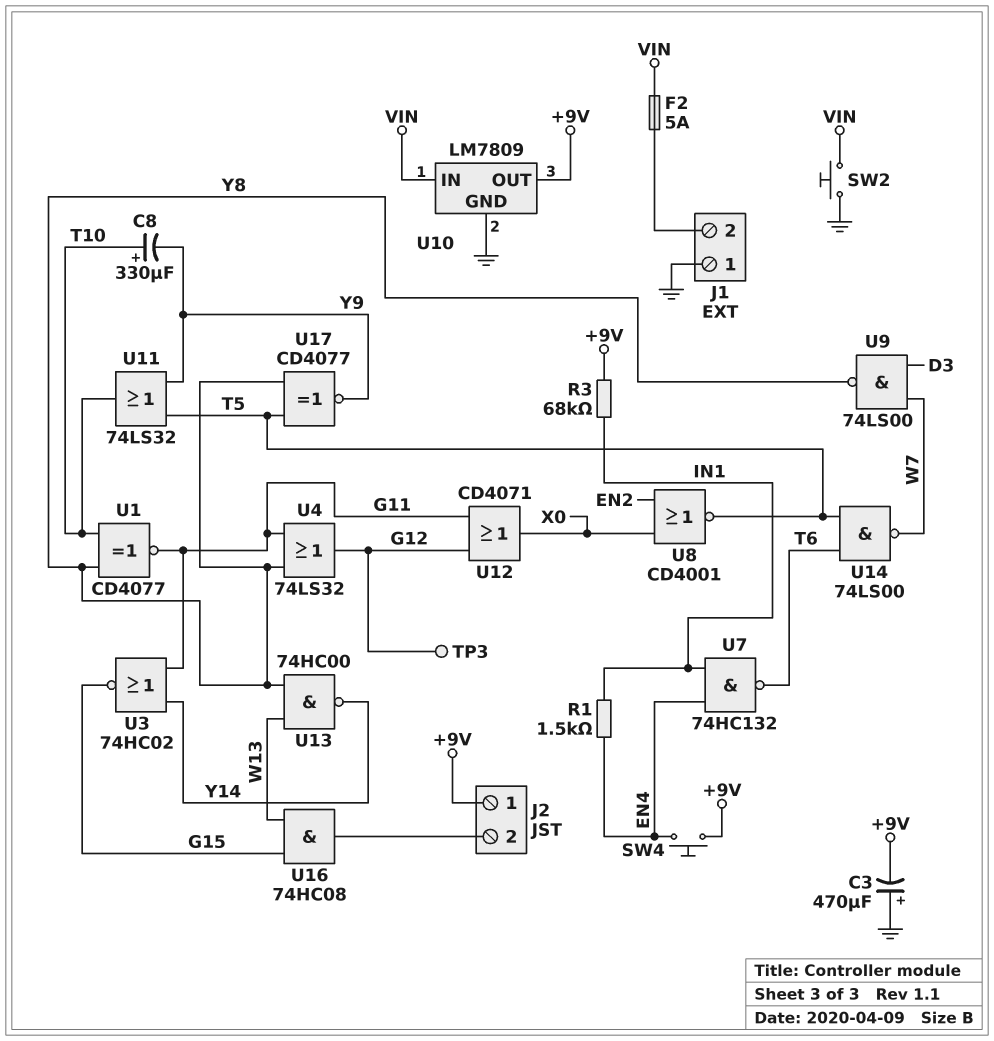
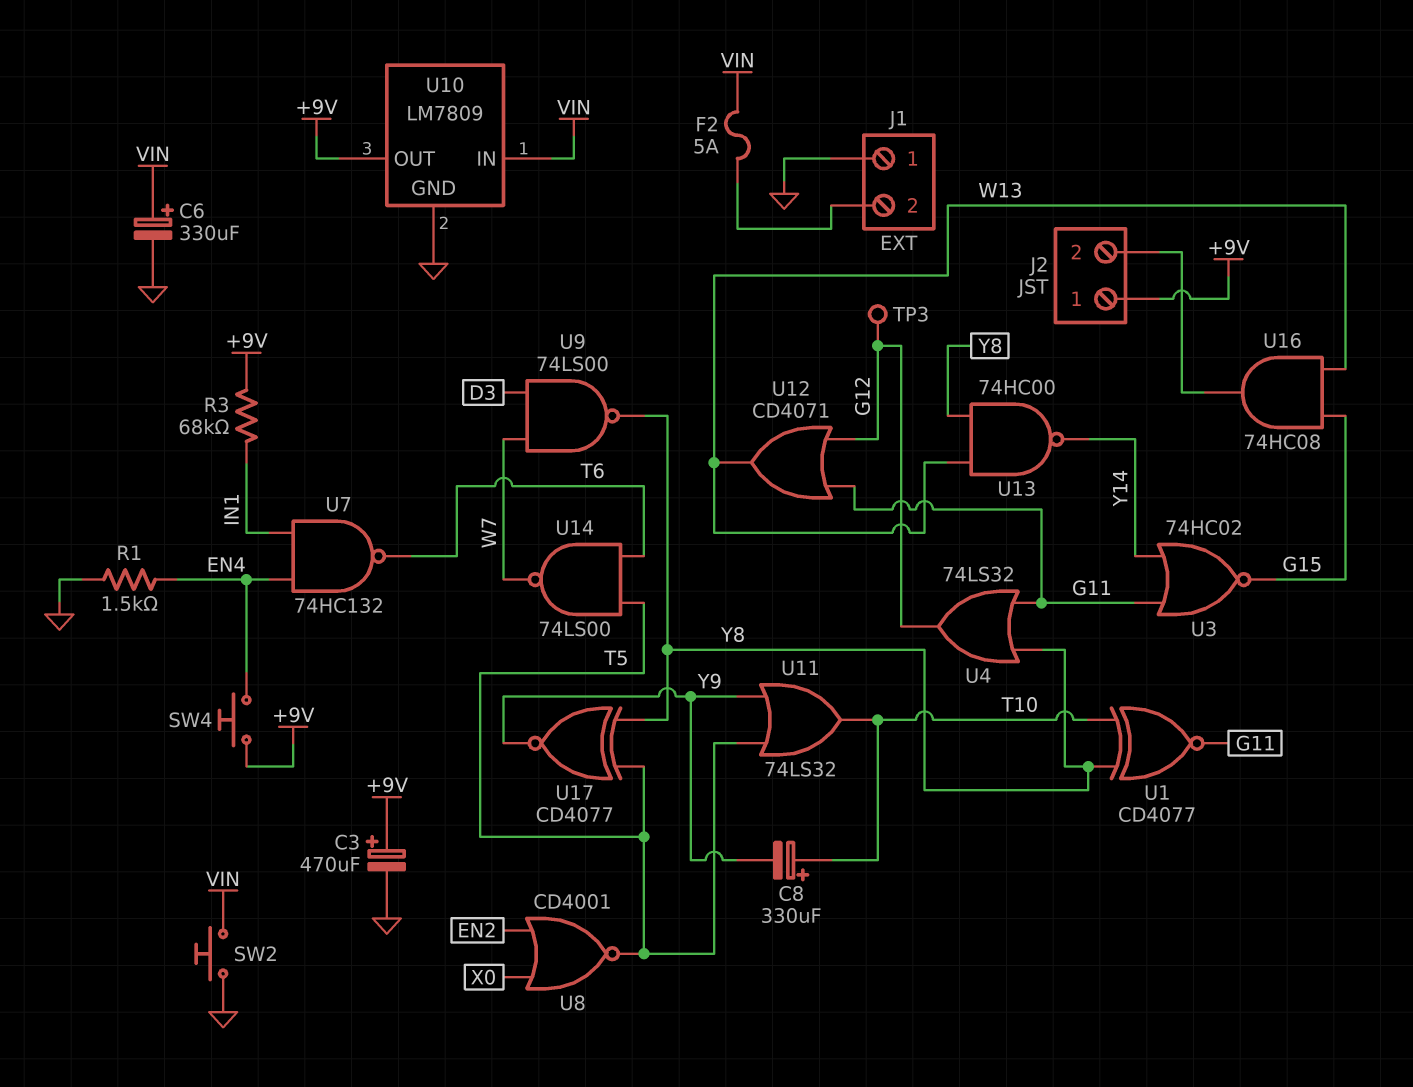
C3: 470uF (plus GND, minus +9V) -> 470uF (plus +9V, minus GND)
C6: none -> 330uF (plus VIN, minus GND)
R1: 1.5k (EN4, IN1) -> 1.5k (EN4, GND)
U12: OR CD4071 (in G11, in G12, out X0) -> OR CD4071 (in G11, in G12, out W13)

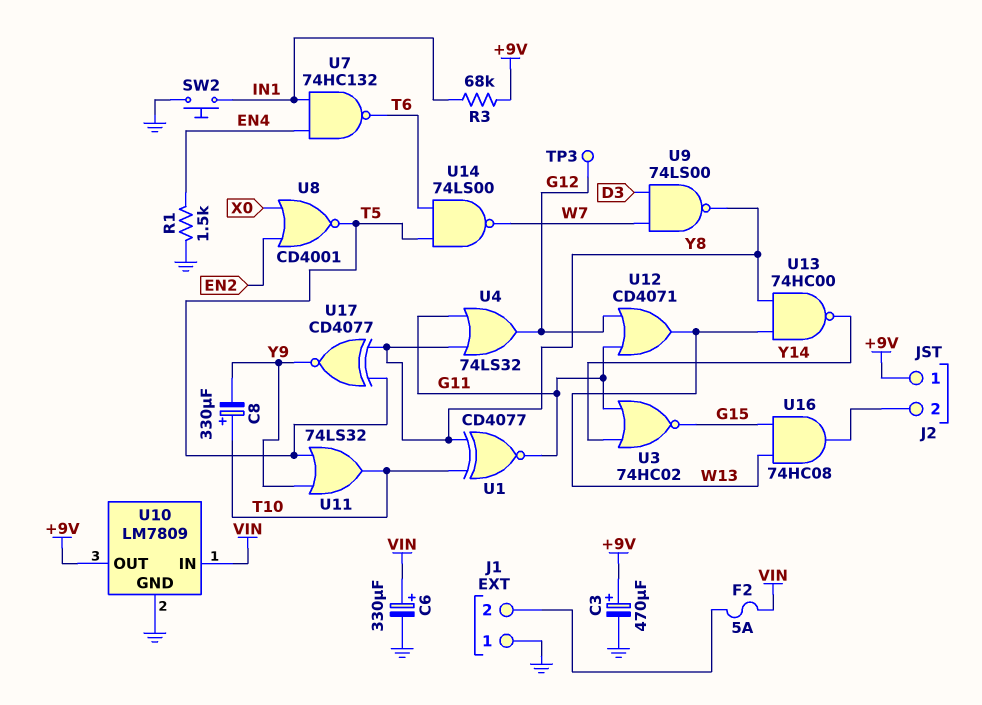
SW2: button (GND, VIN) -> button (GND, IN1)
SW4: button (+9V, EN4) -> none

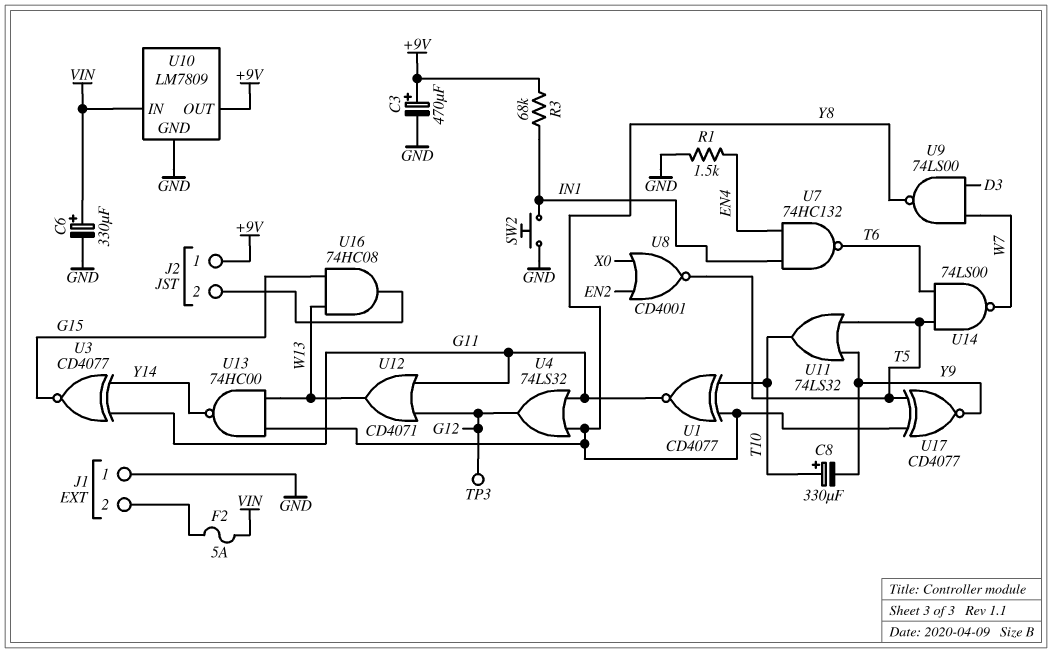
U3: NOR 74HC02 (in G11, in Y14, out G15) -> XNOR CD4077 (in G11, in Y14, out G15)

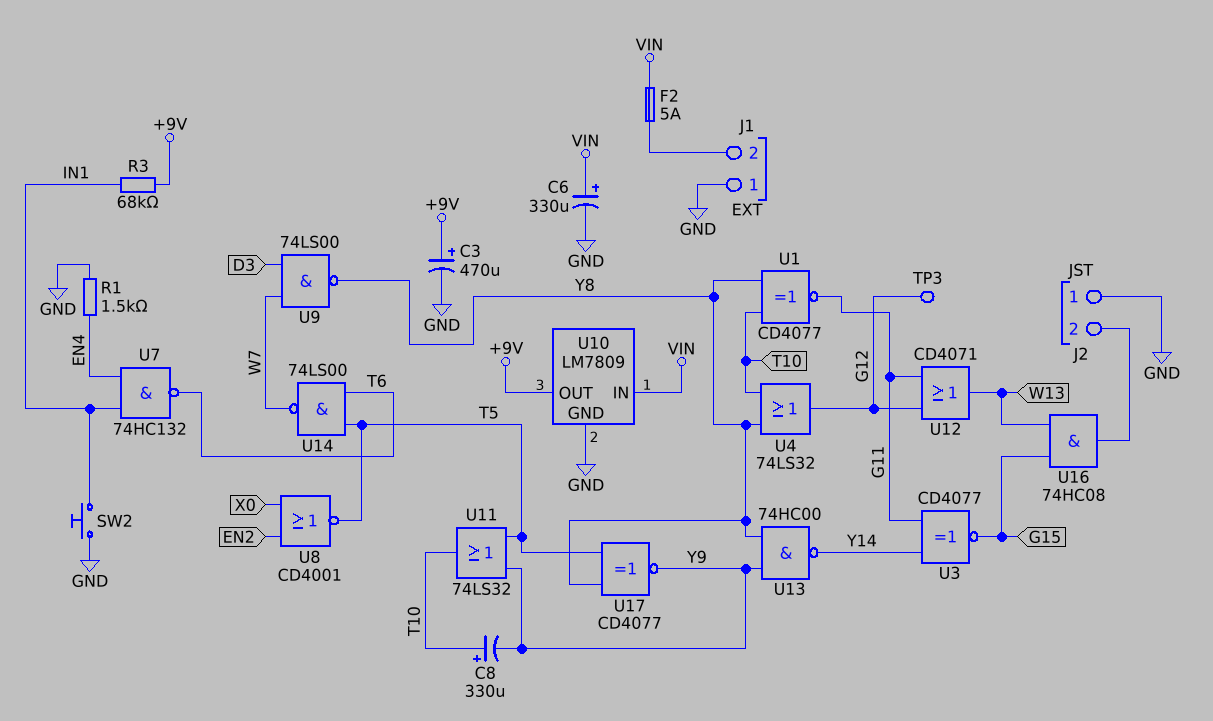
J2 pin 1: +9V -> GND
U4: OR 74LS32 (in G11, in Y8, out G12) -> OR 74LS32 (in T10, in Y8, out G12)
U13: NAND 74HC00 (in W13, in Y8, out Y14) -> NAND 74HC00 (in Y8, in Y9, out Y14)

